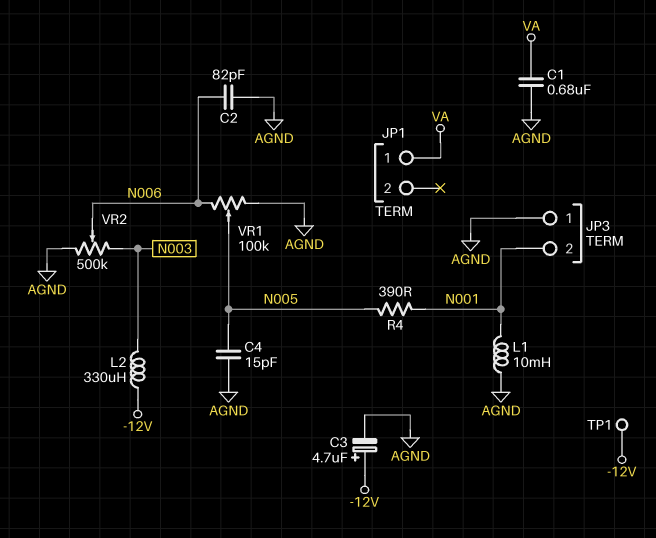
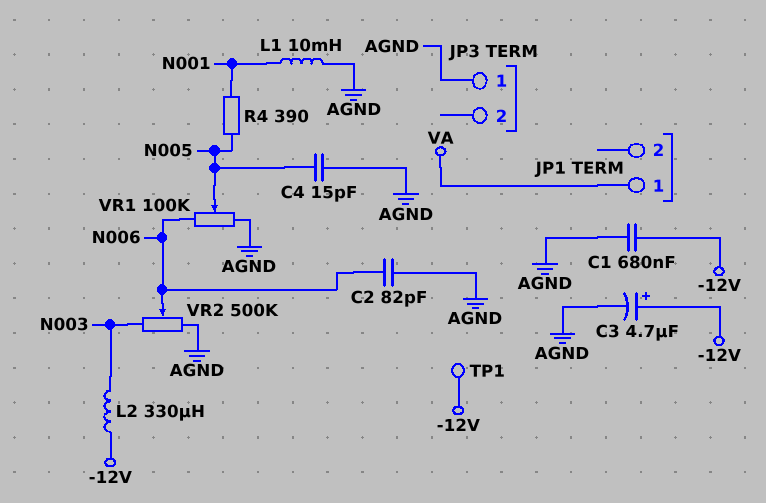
C1: 680nF (AGND, VA) -> 680nF (-12V, AGND)
JP3 pin 2: N001 -> none

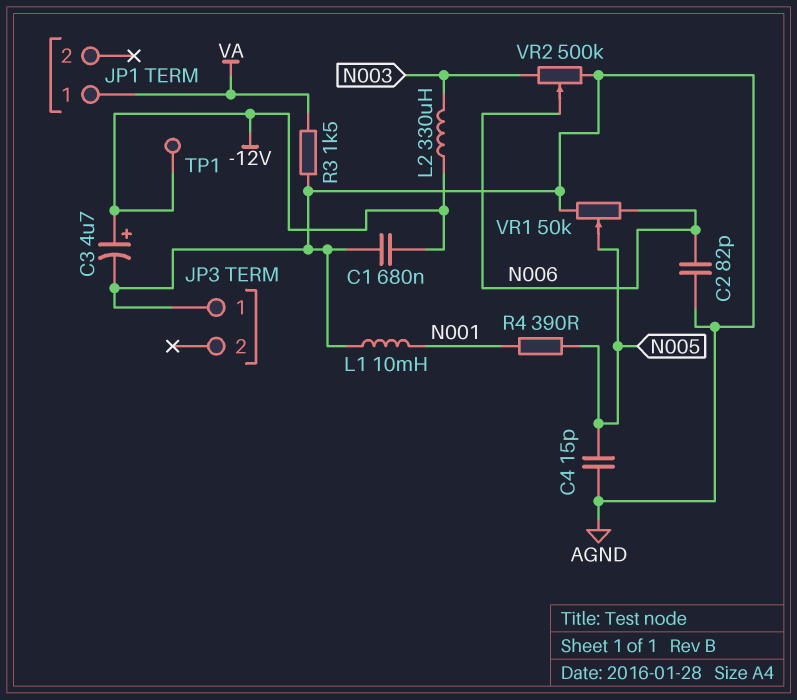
R3: none -> 1.5k (AGND, VA)
VR1: 100k (AGND, N006, wiper N005) -> 50k (AGND, N006, wiper N005)

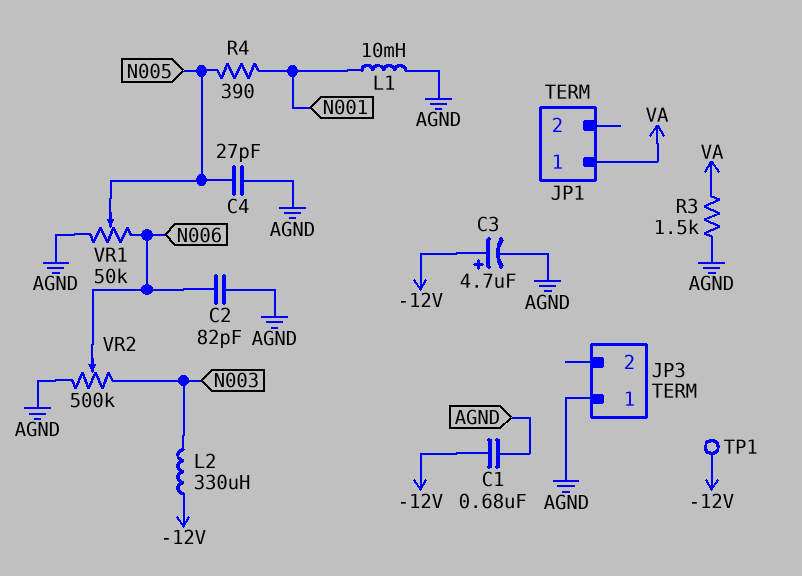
C4: 15pF (AGND, N005) -> 27pF (AGND, N005)

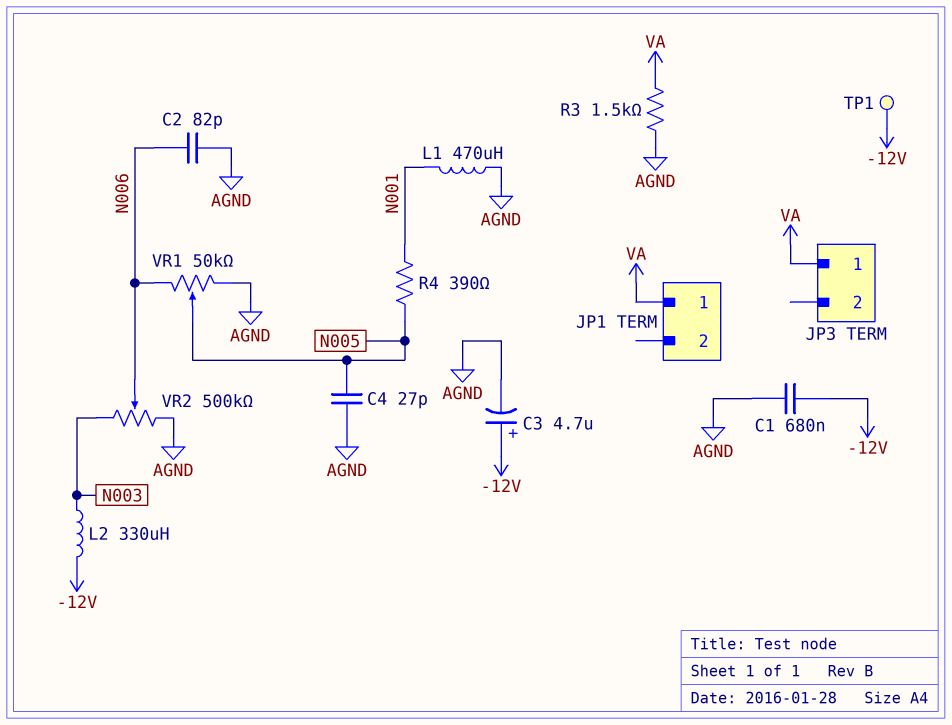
JP3 pin 1: AGND -> VA
L1: 10mH (AGND, N001) -> 470uH (AGND, N001)

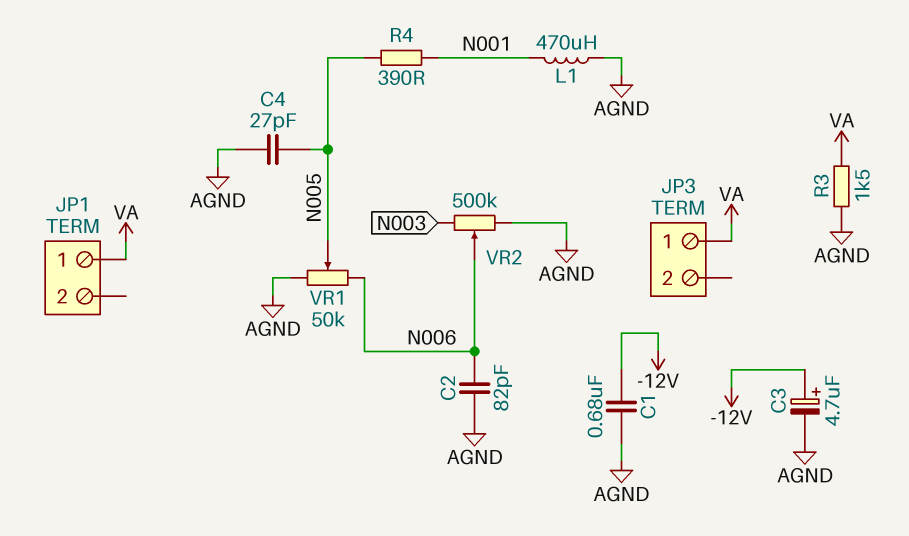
L2: 330uH (-12V, N003) -> none
TP1: test point (-12V) -> none

